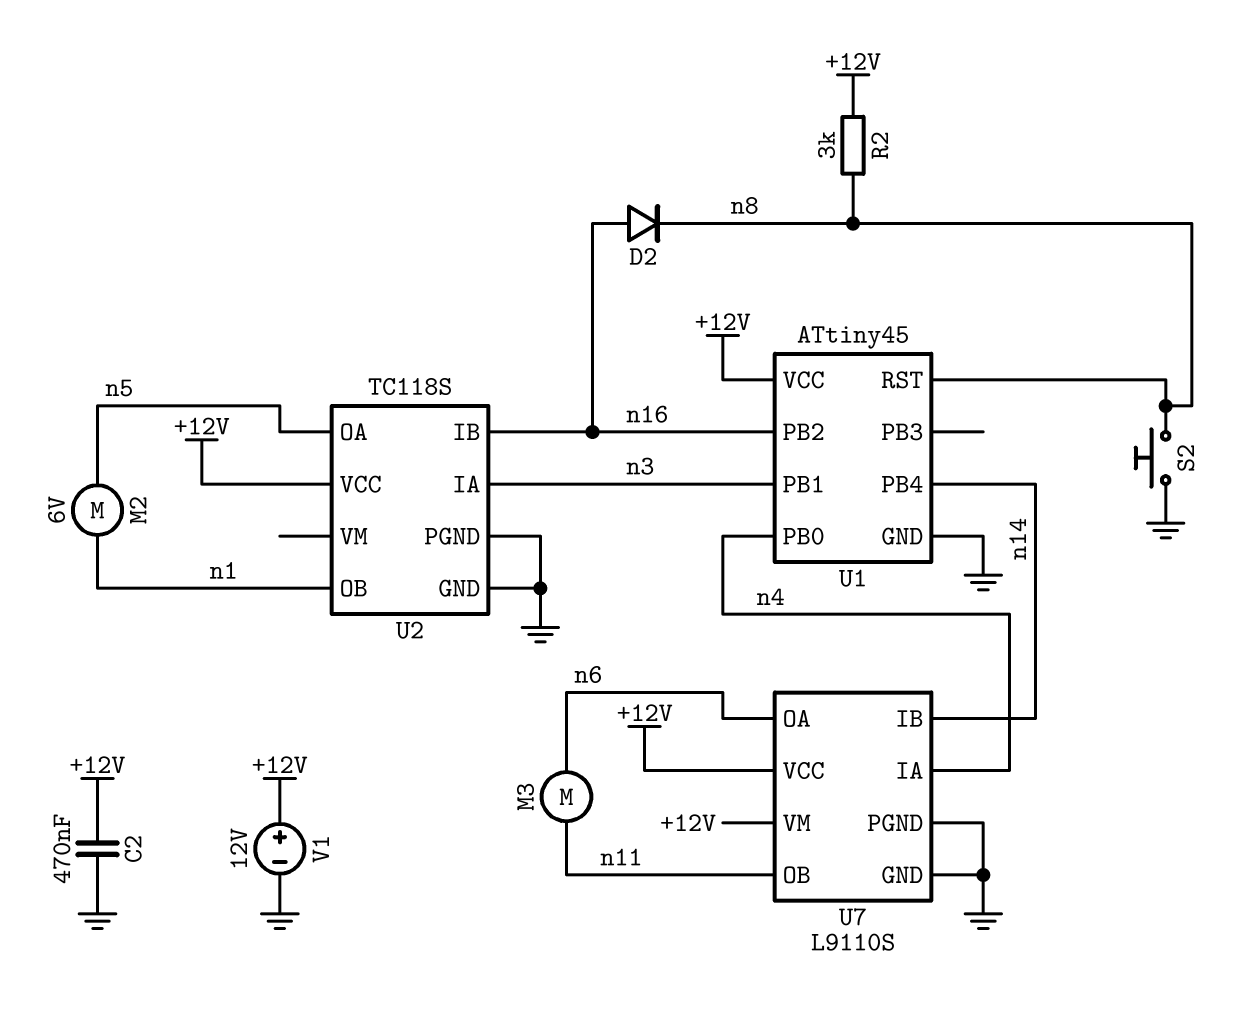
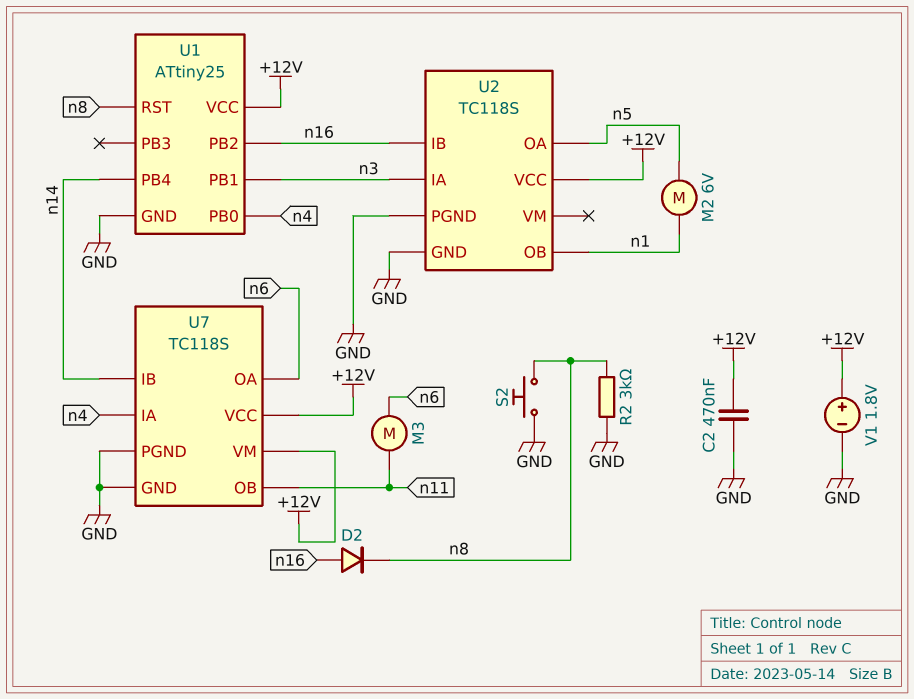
R2: 3k (+12V, n8) -> 3k (GND, n8)
U1: ATtiny45 -> ATtiny25
U7: L9110S -> TC118S
V1: 12V (plus +12V, minus GND) -> 1.8V (plus +12V, minus GND)

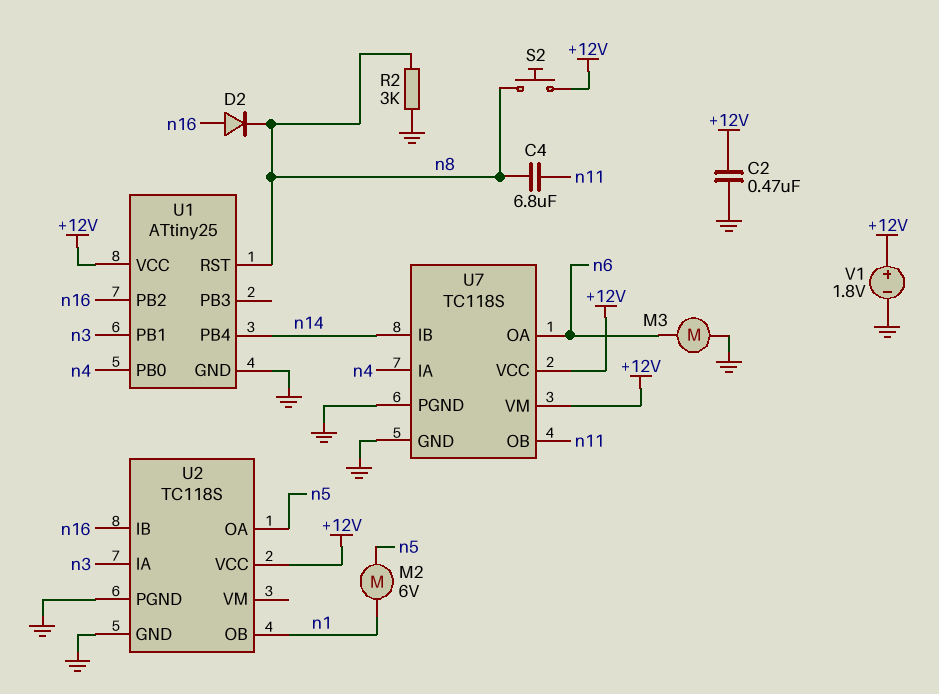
C4: none -> 6.8uF (n8, n11)
M3: motor (n6, n11) -> motor (GND, n6)
S2: button (GND, n8) -> button (+12V, n8)

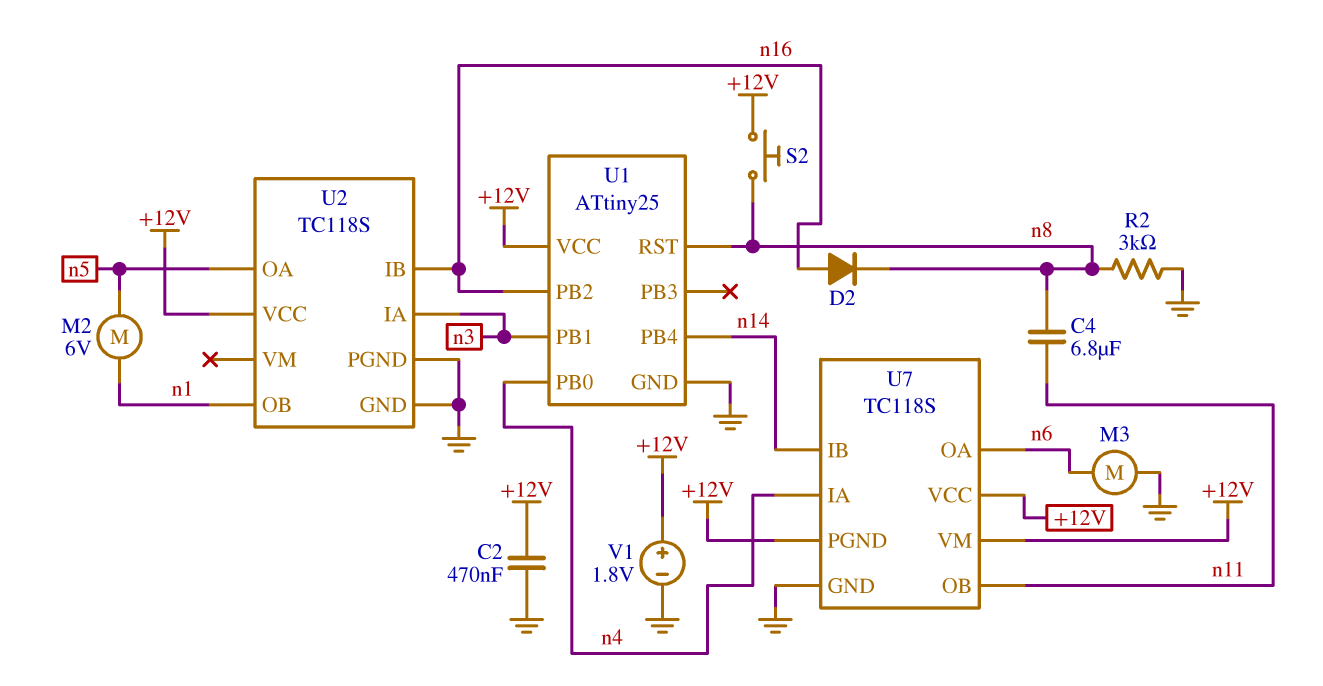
U7 pin PGND: GND -> +12V

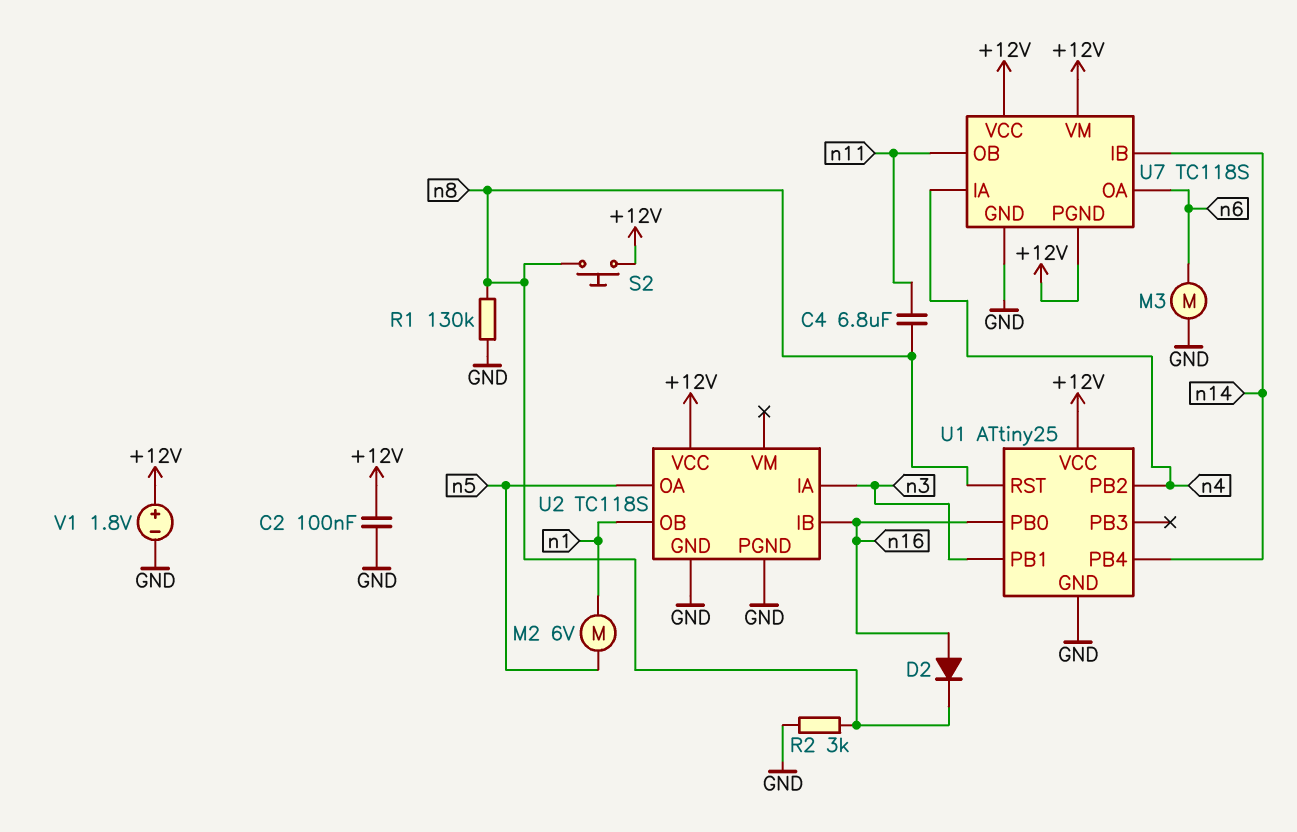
C2: 470nF (+12V, GND) -> 100nF (+12V, GND)
R1: none -> 130k (GND, n8)
U1 pin PB0: n4 -> n16
U1 pin PB2: n16 -> n4

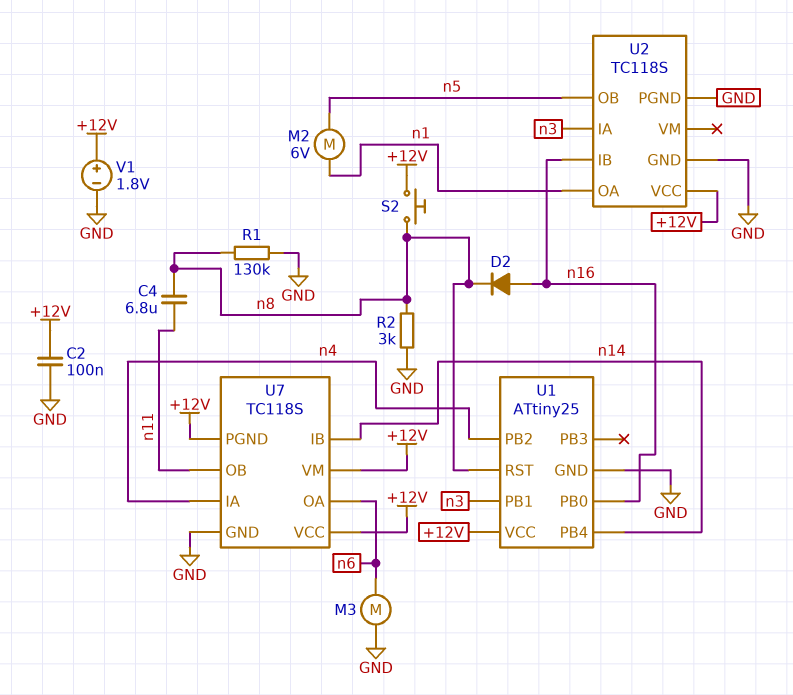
U2 pin OA: n5 -> n1
U2 pin OB: n1 -> n5

